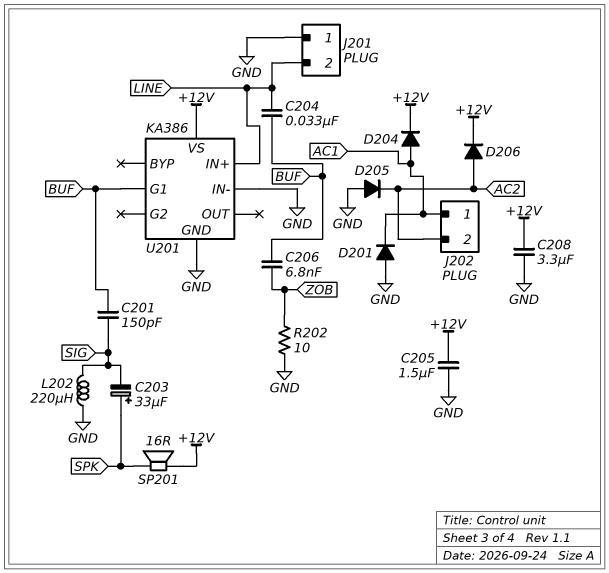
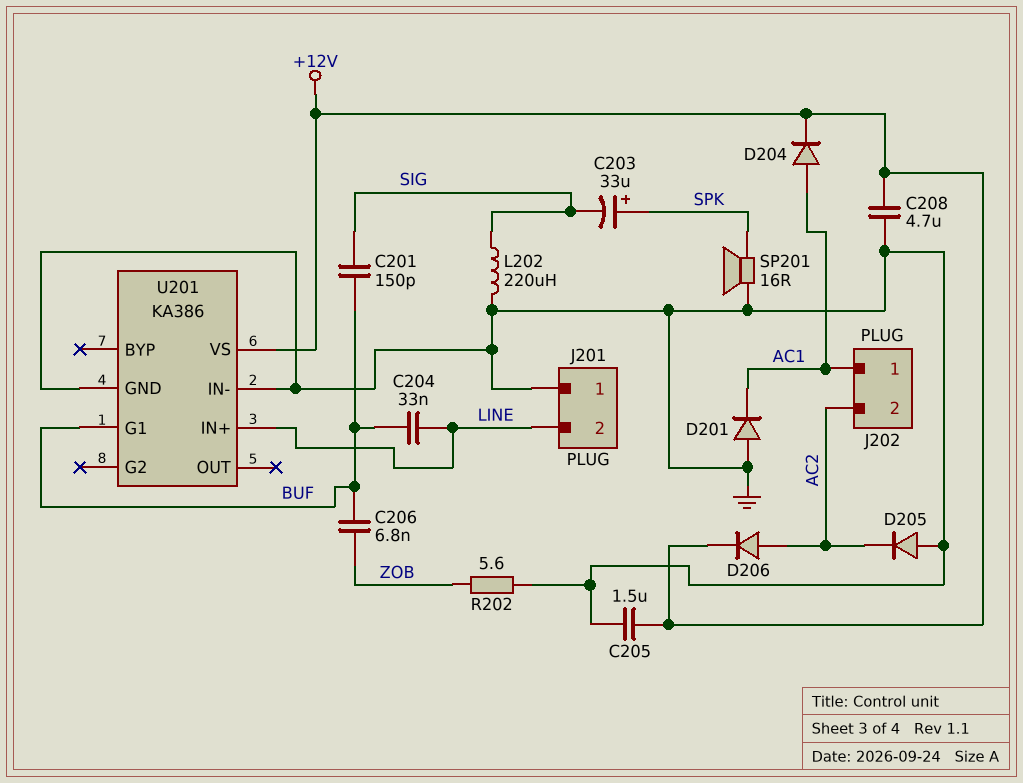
C208: 3.3uF (+12V, GND) -> 4.7uF (+12V, GND)
R202: 10 (GND, ZOB) -> 5.6 (GND, ZOB)
SP201: speaker 16R (+12V, SPK) -> speaker 16R (GND, SPK)

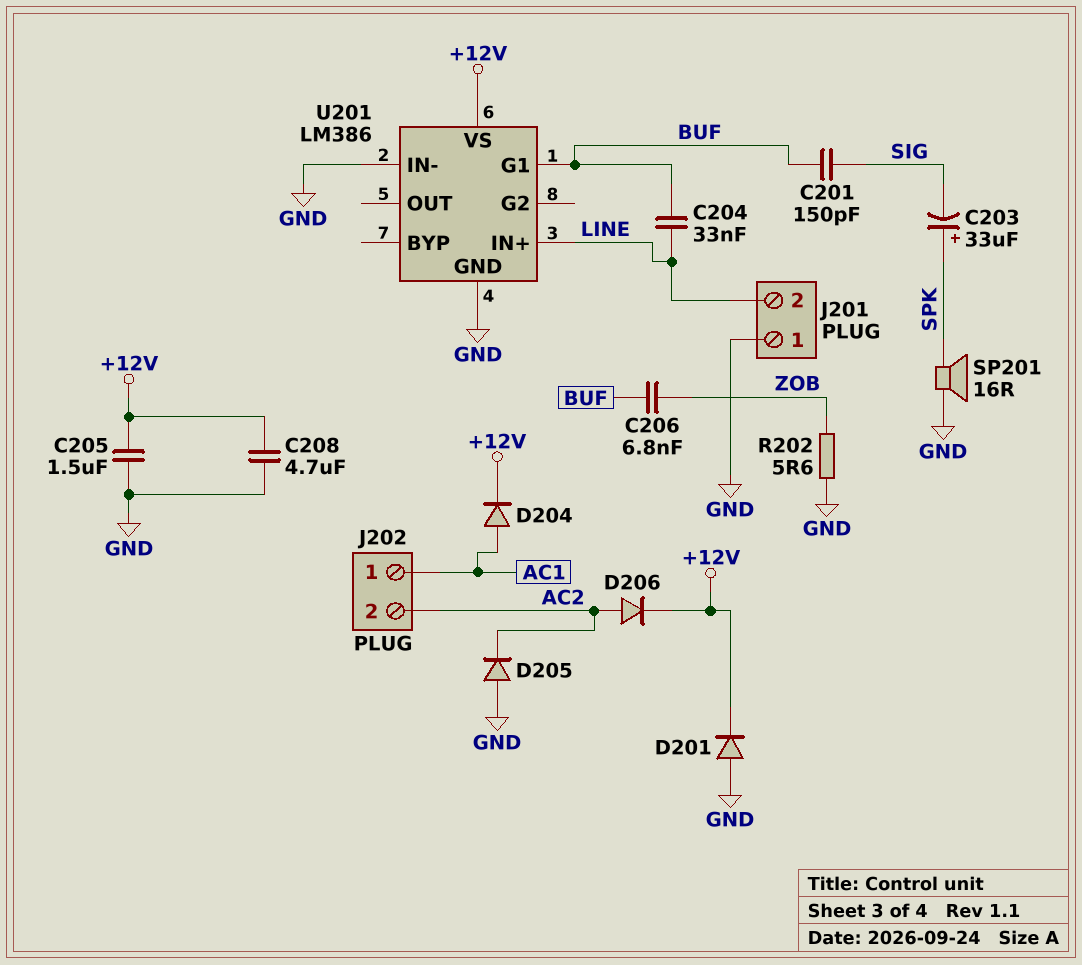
D201: diode (A GND, K AC1) -> diode (A GND, K +12V)
L202: 220uH (GND, SIG) -> none
U201: KA386 -> LM386

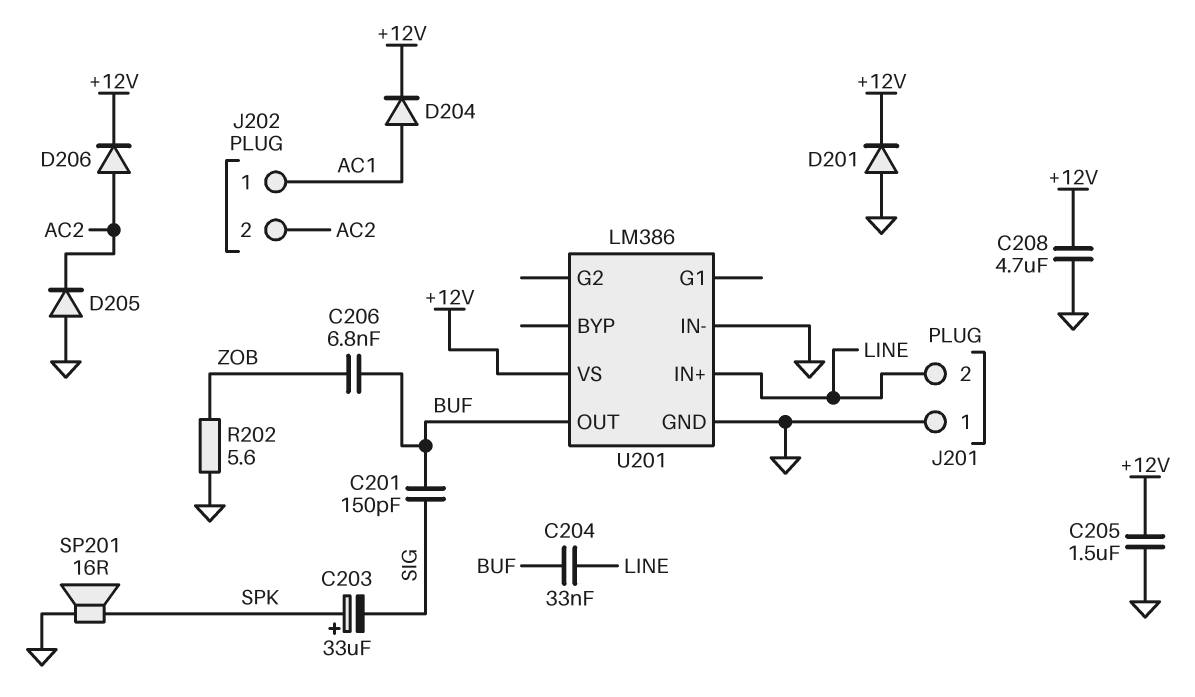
U201 pin G1: BUF -> none
U201 pin OUT: none -> BUF

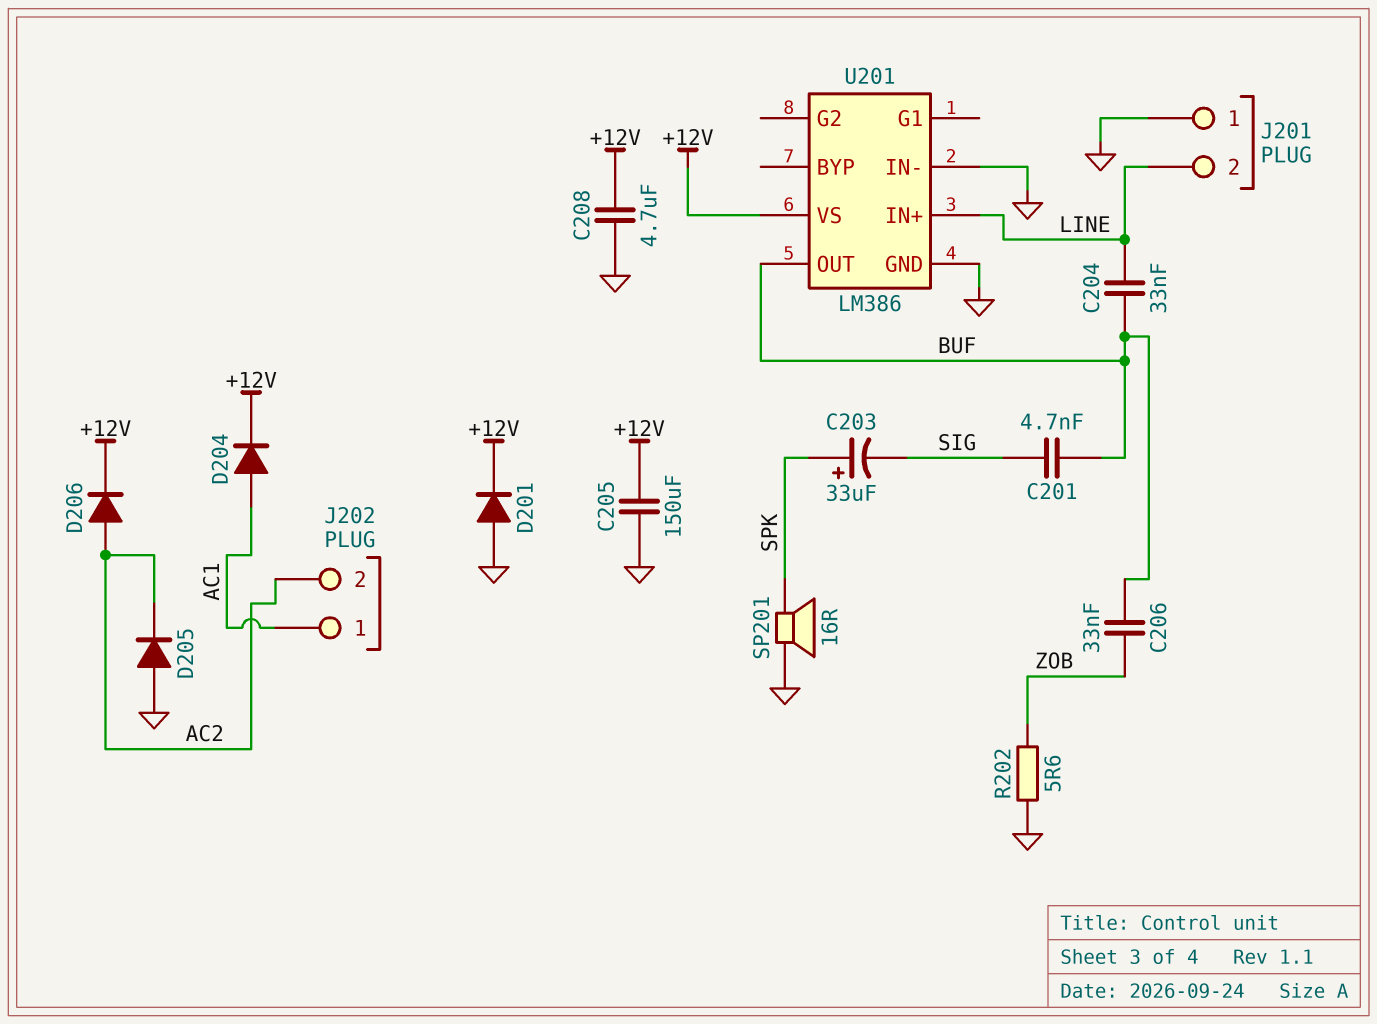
C201: 150pF (BUF, SIG) -> 4.7nF (BUF, SIG)
C205: 1.5uF (+12V, GND) -> 150uF (+12V, GND)
C206: 6.8nF (BUF, ZOB) -> 33nF (BUF, ZOB)

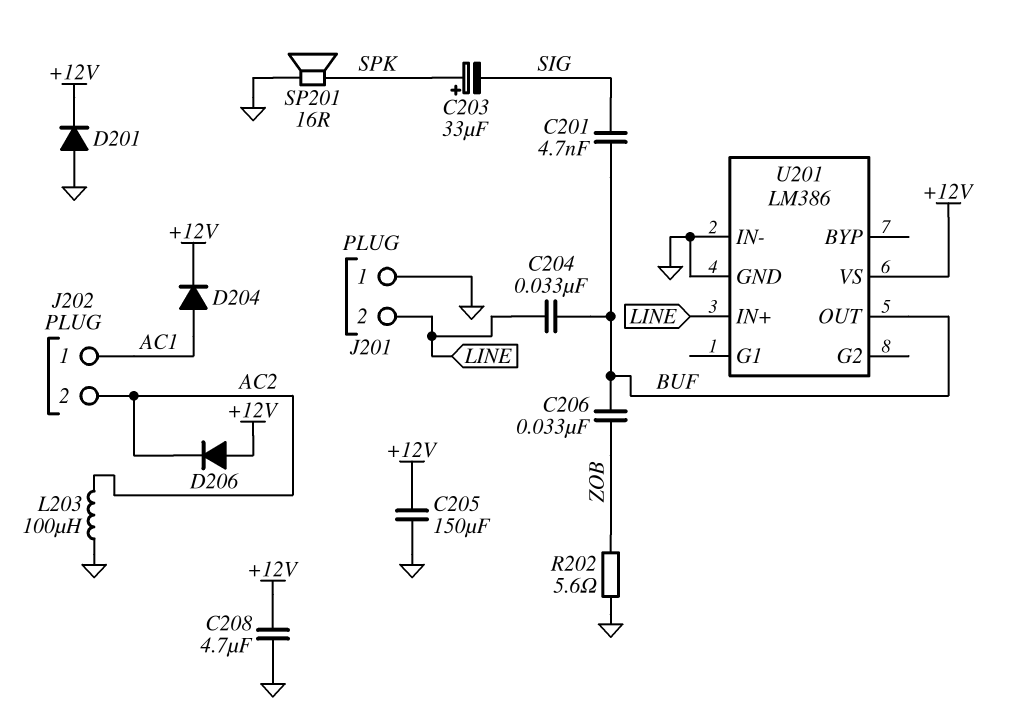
D205: diode (A GND, K AC2) -> none
D206: diode (A AC2, K +12V) -> diode (A +12V, K AC2)
L203: none -> 100uH (AC2, GND)

